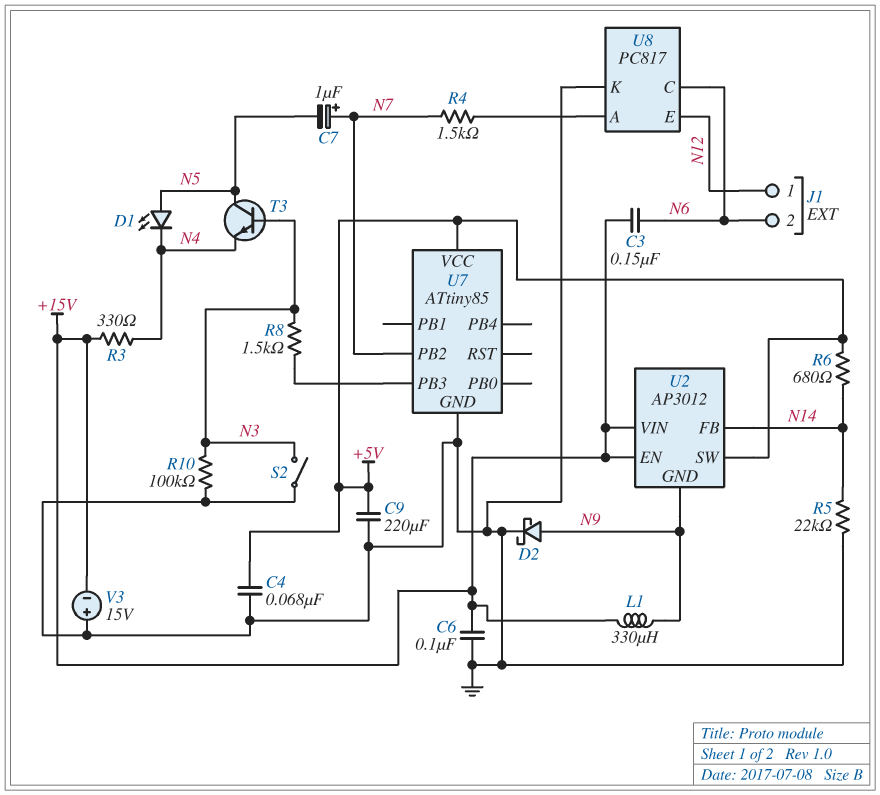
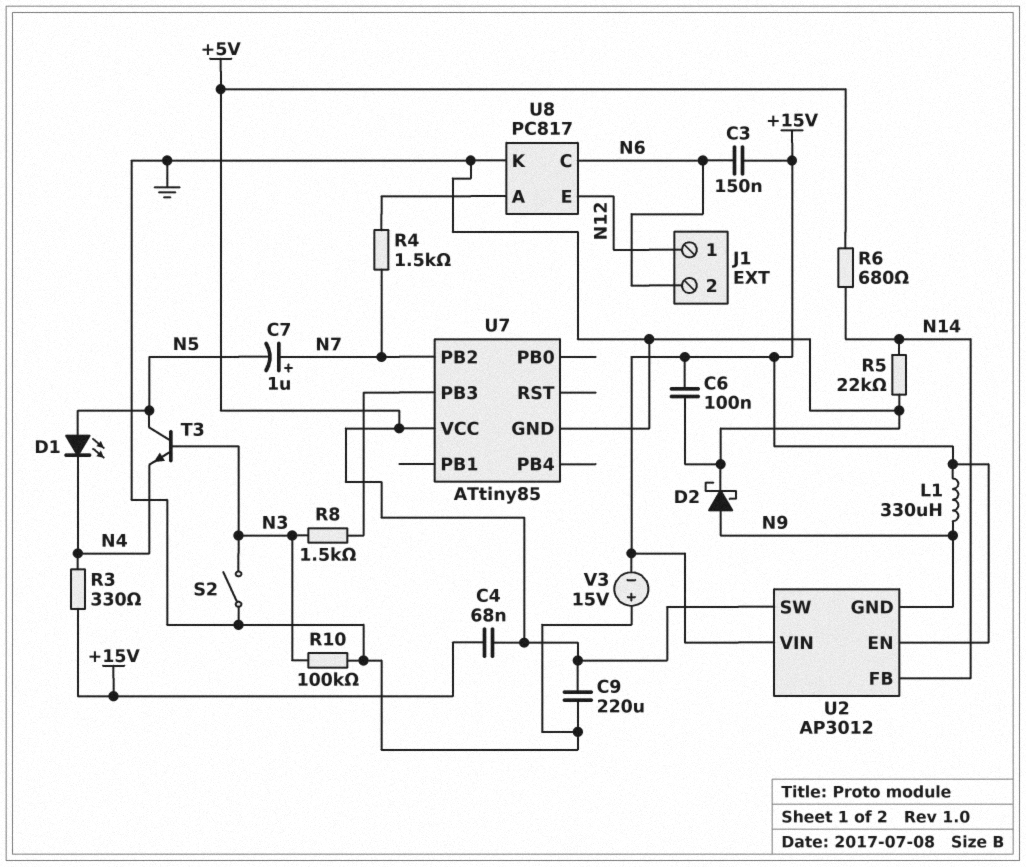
C4: 68nF (+5V, GND) -> 68nF (+5V, +15V)

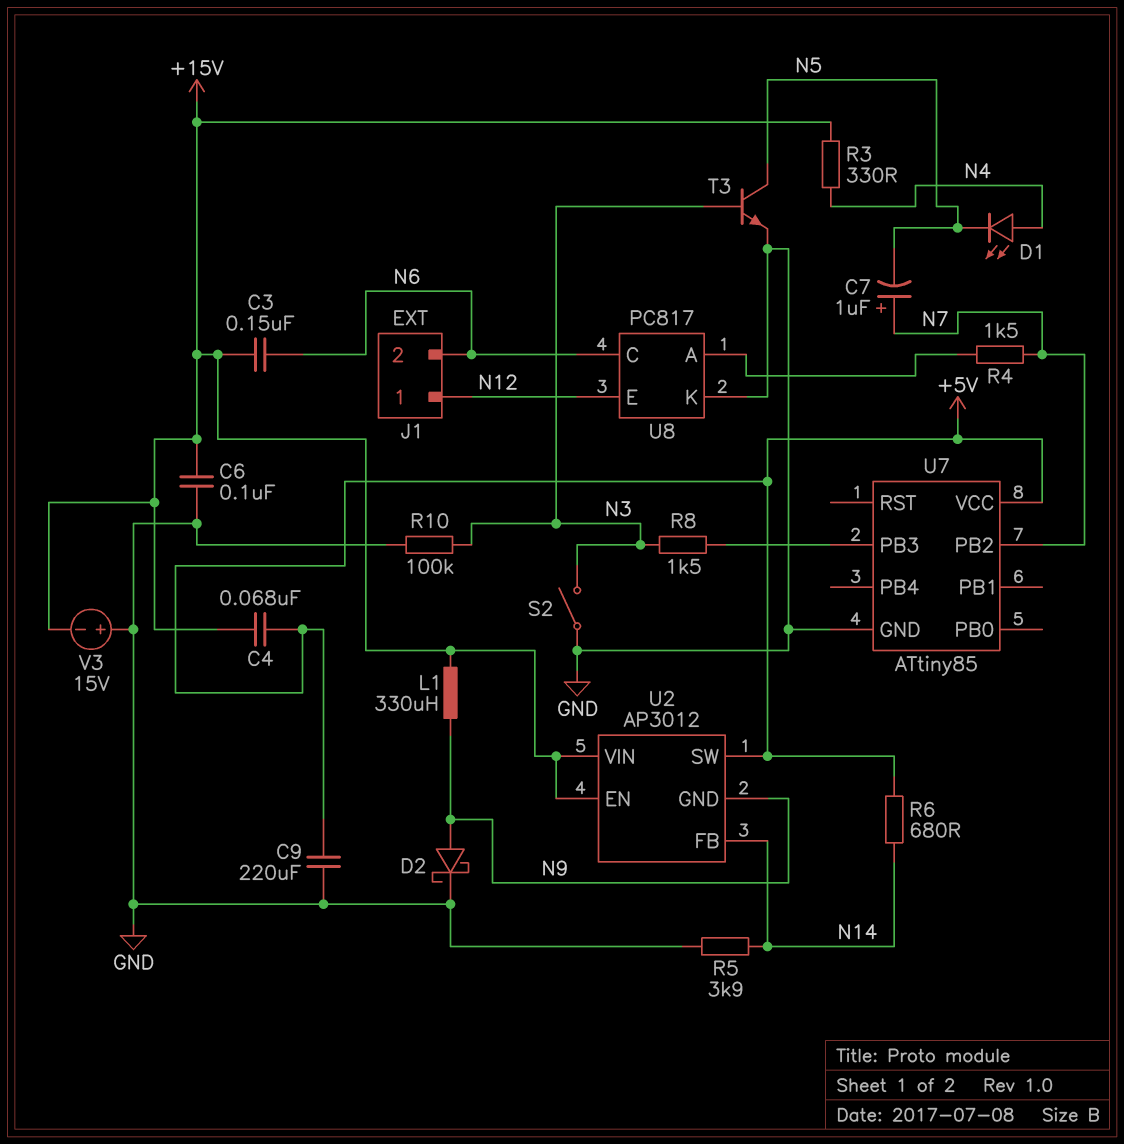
D1: LED (A N5, K N4) -> LED (A N4, K N5)
R5: 22k (GND, N14) -> 3.9k (GND, N14)
T3: NPN (B N3, C N5, E N4) -> NPN (B N3, C N5, E GND)

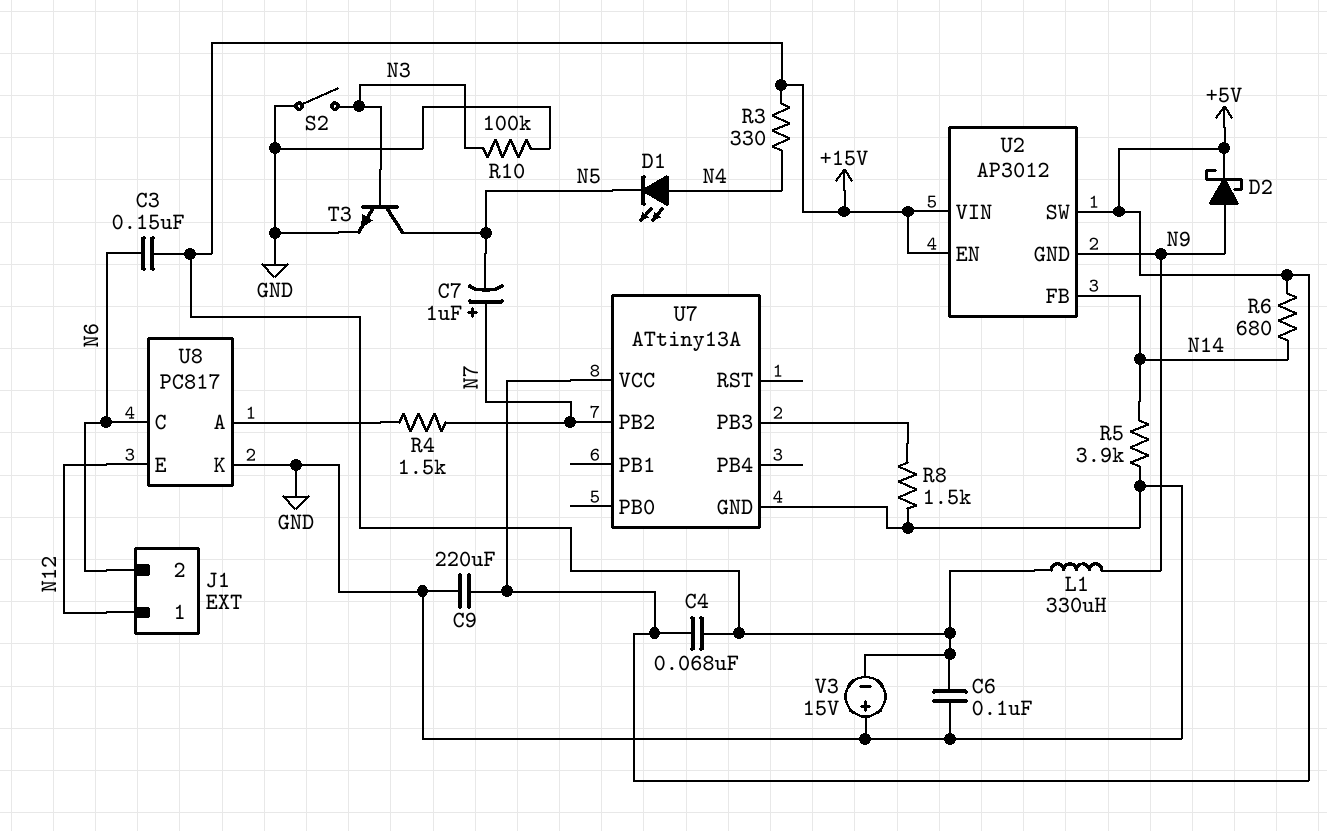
D2: schottky (A N9, K GND) -> schottky (A N9, K +5V)
R8: 1.5k (N3, U7/PB3) -> 1.5k (GND, U7/PB3)
U7: ATtiny85 -> ATtiny13A

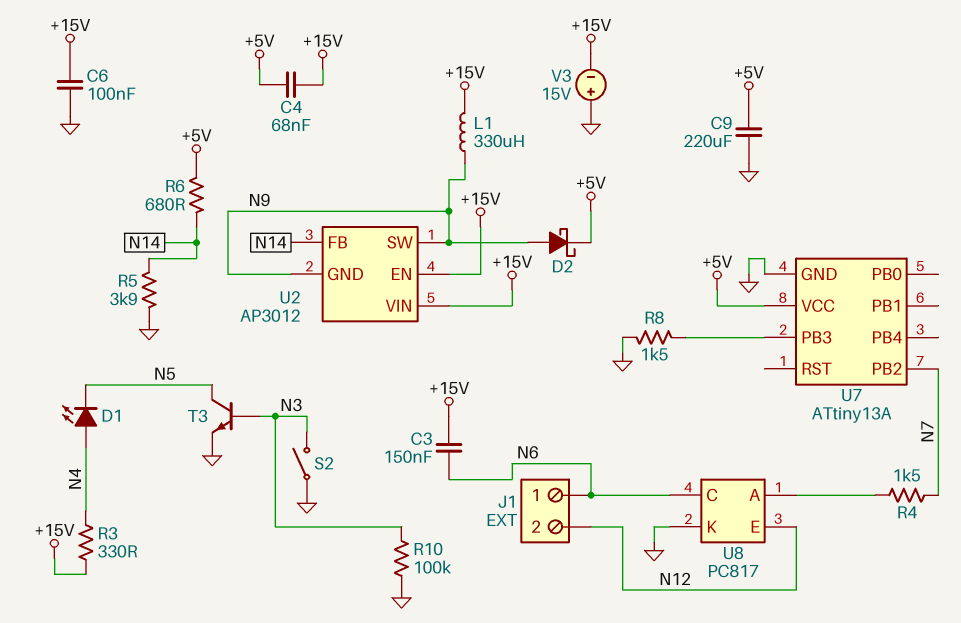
C7: 1uF (plus N7, minus N5) -> none
J1 pin 1: N12 -> N6
J1 pin 2: N6 -> N12
U2 pin SW: +5V -> N9

